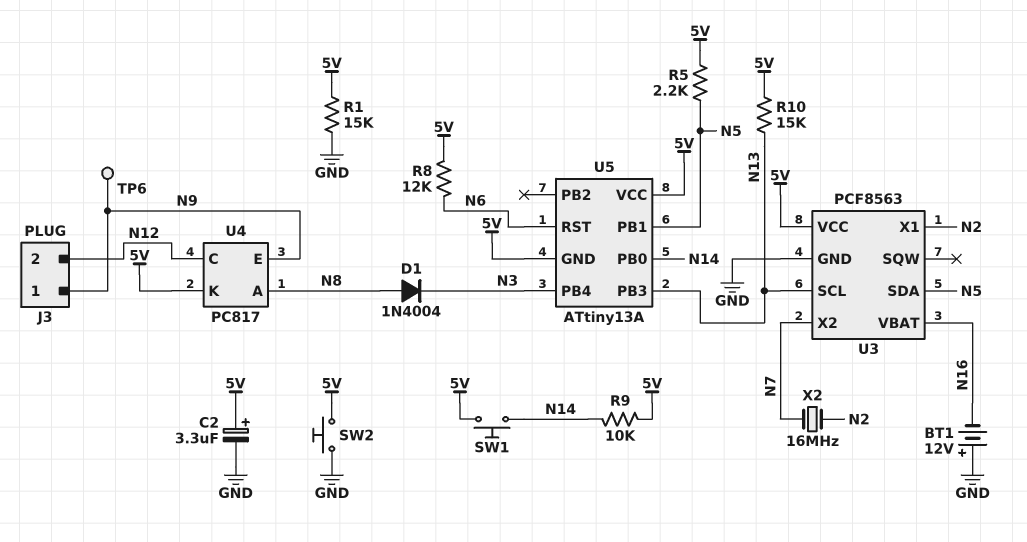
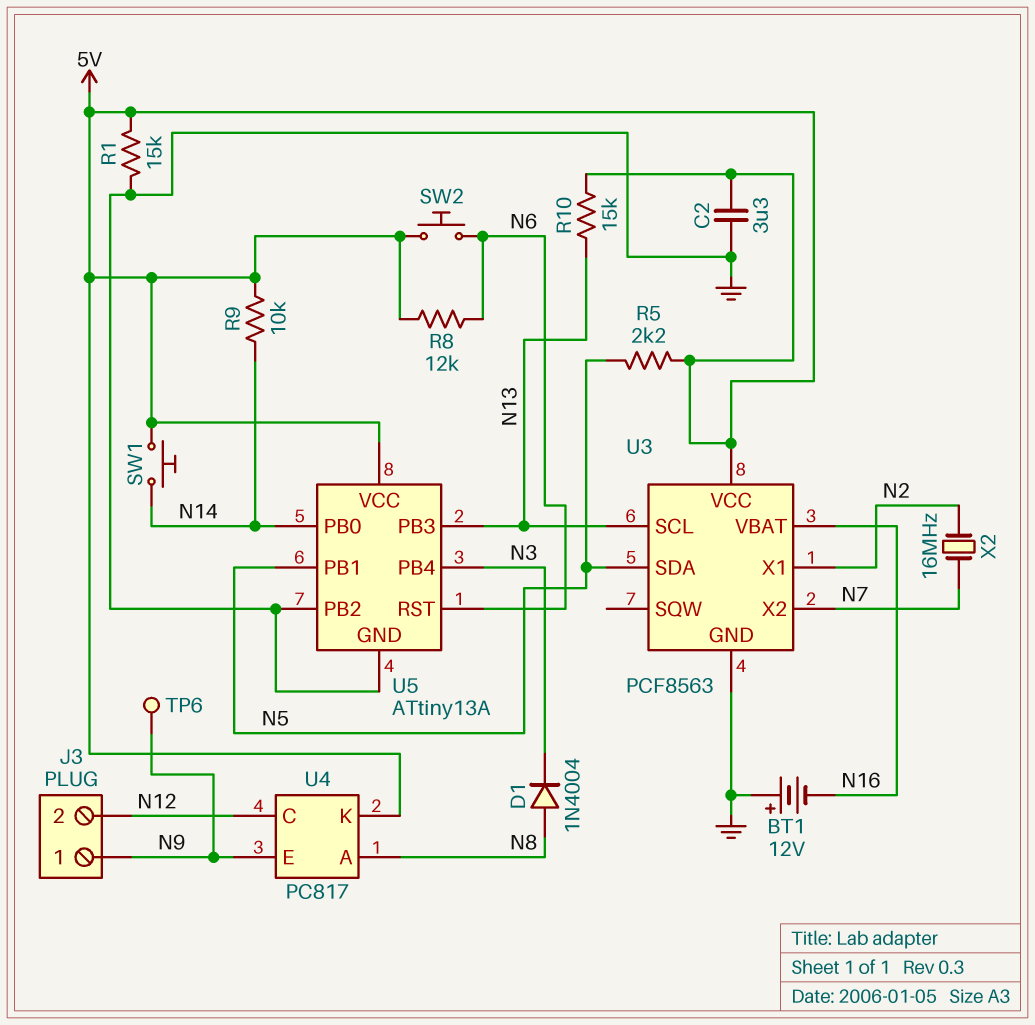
C2: 3.3uF (plus 5V, minus GND) -> 3.3uF (5V, GND)
SW2: button (5V, GND) -> button (5V, N6)
U5 pin GND: 5V -> GND
U5 pin PB2: none -> GND

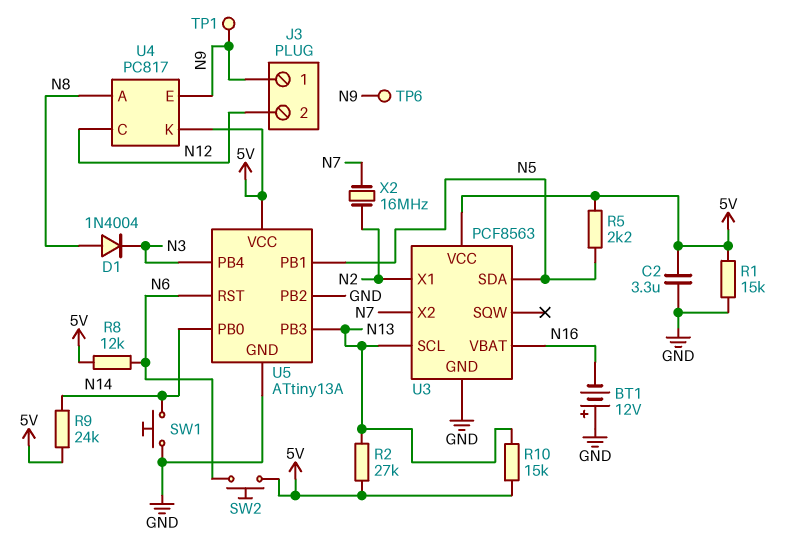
R2: none -> 27k (5V, N13)
R9: 10k (5V, N14) -> 24k (5V, N14)
SW1: button (5V, N14) -> button (GND, N14)
TP1: none -> test point (N9)

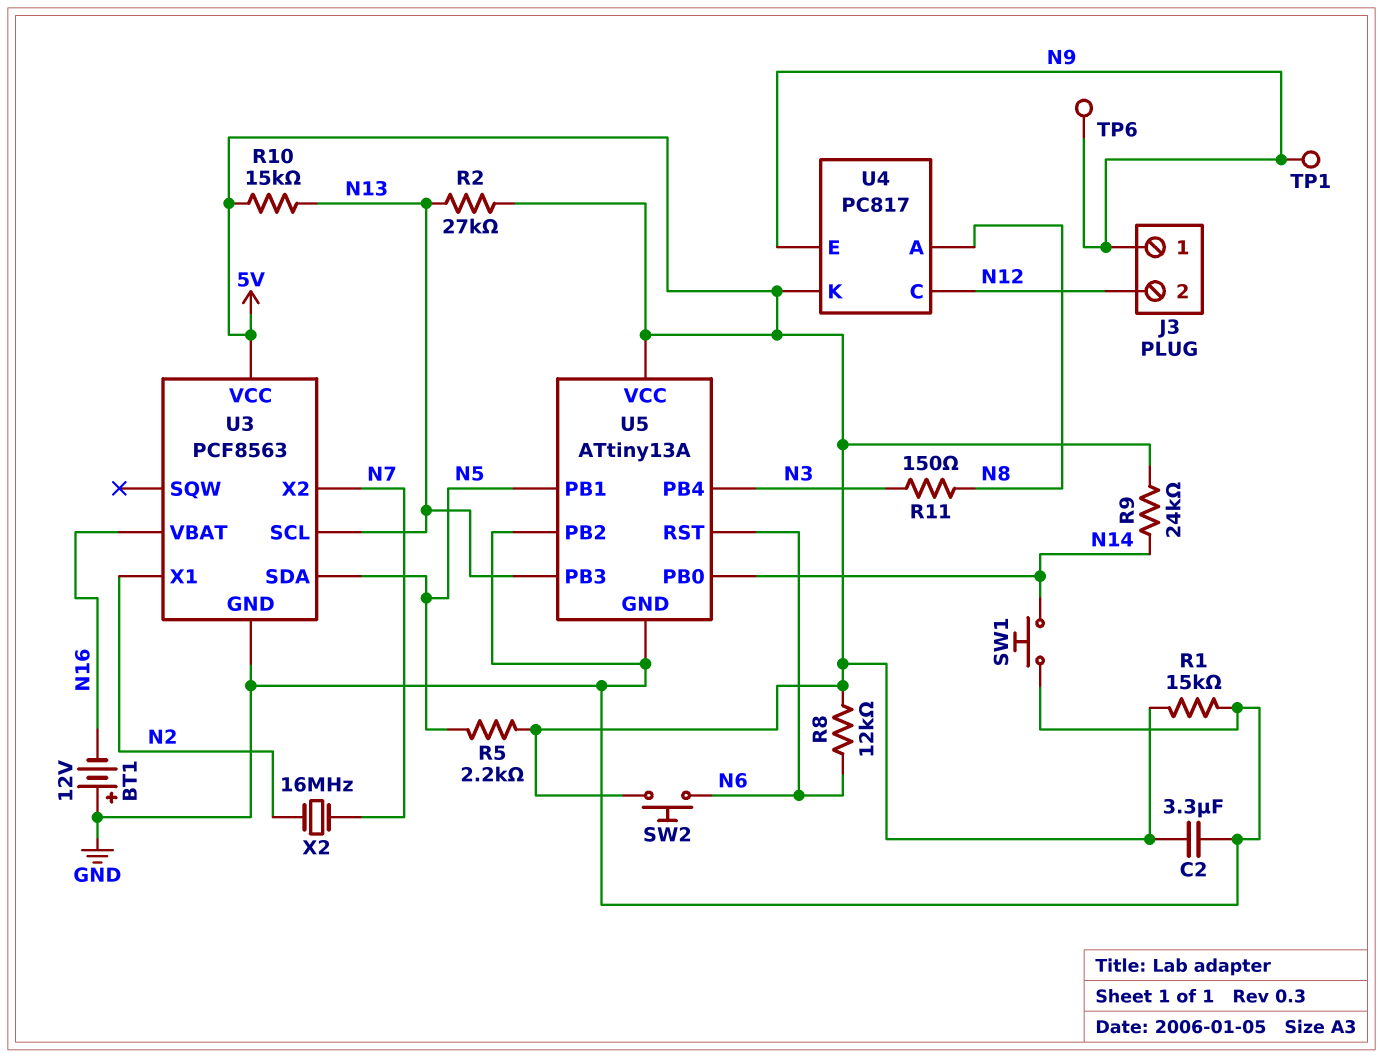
D1: diode 1N4004 (A N8, K N3) -> none
R11: none -> 150 (N3, N8)

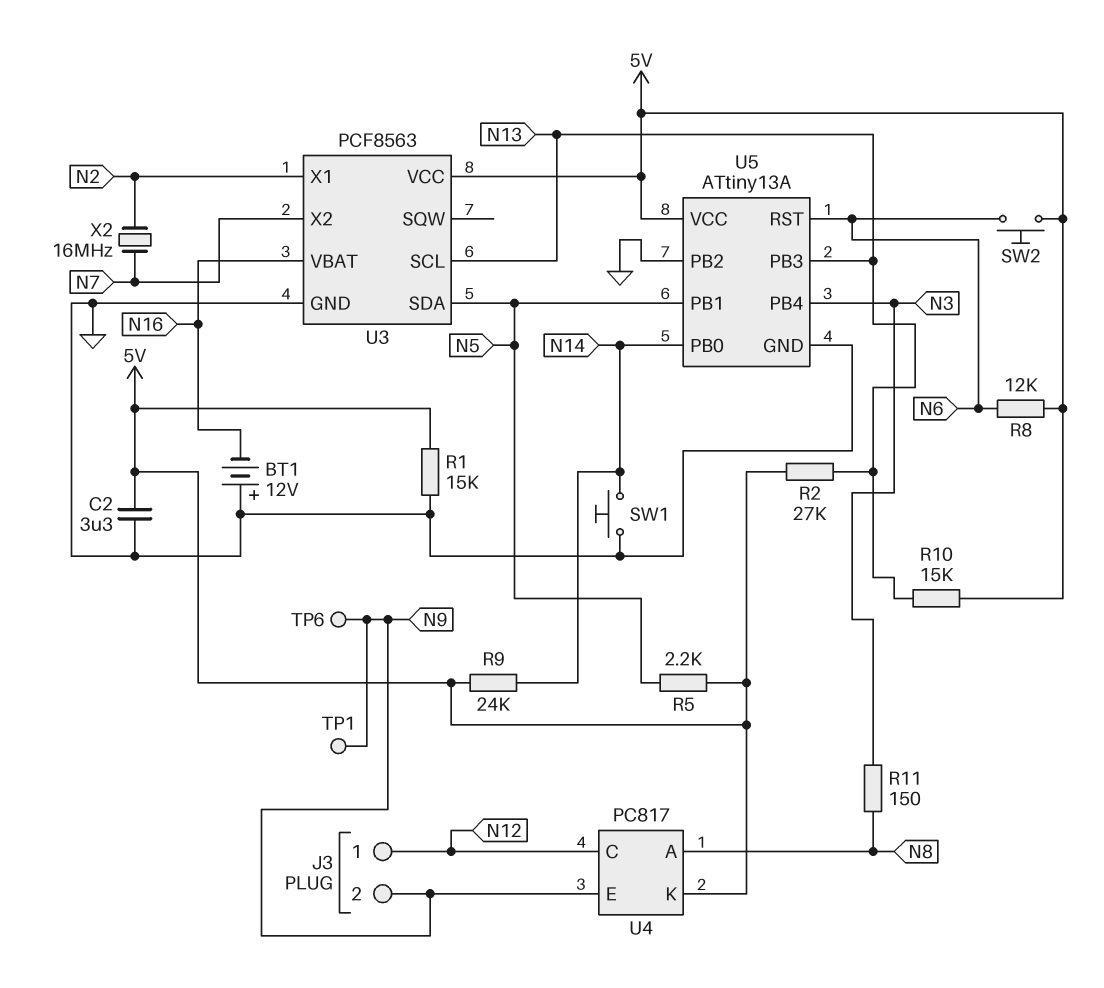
J3 pin 1: N9 -> N12
J3 pin 2: N12 -> N9

